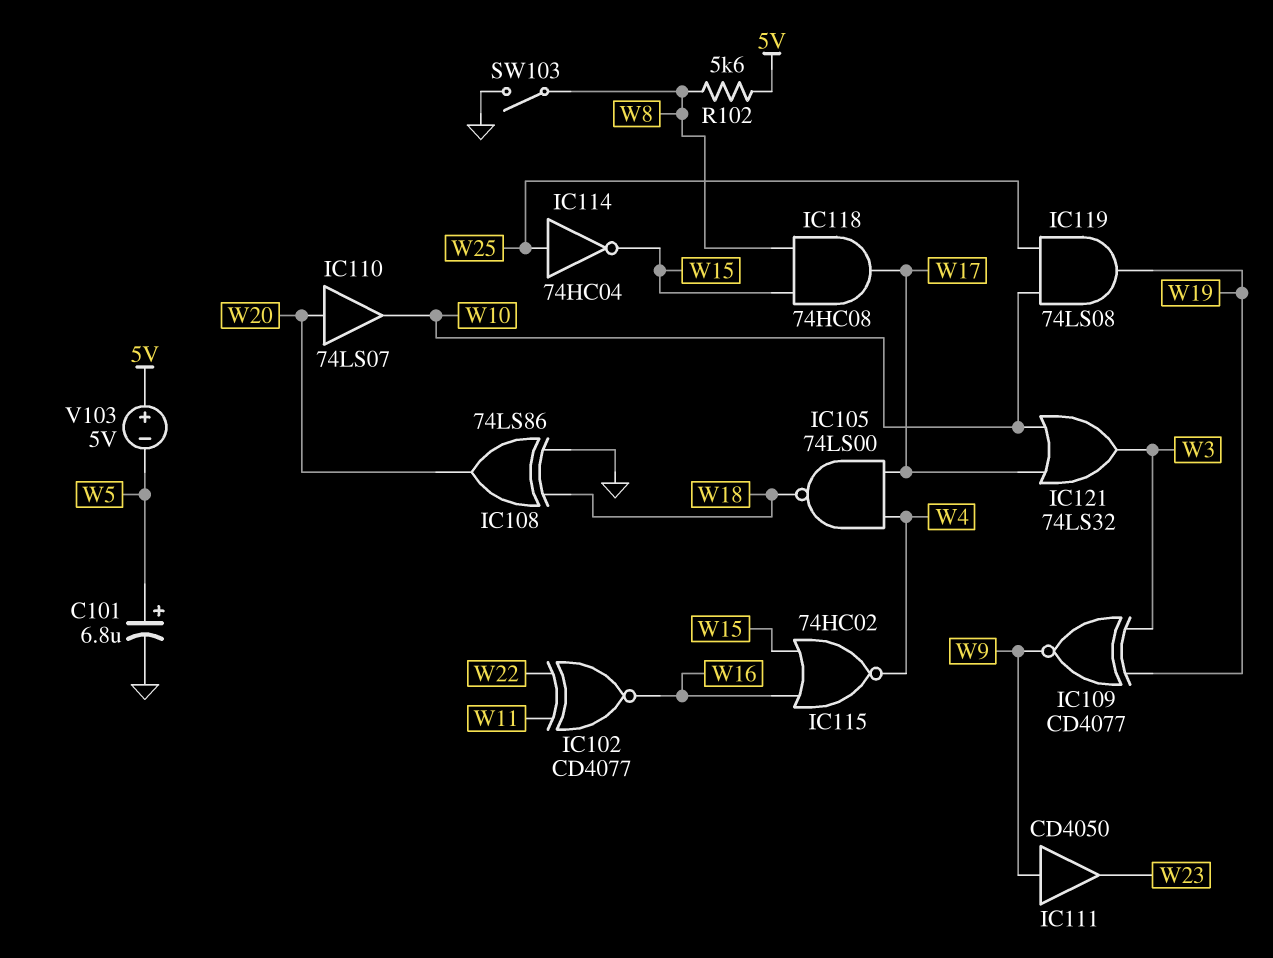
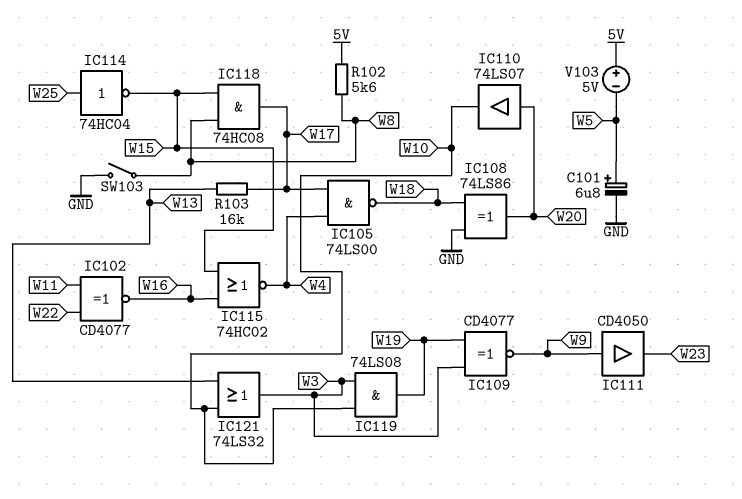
IC119: AND 74LS08 (in W10, in W25, out W19) -> AND 74LS08 (in W3, in W10, out W19)
IC121: OR 74LS32 (in W10, in W17, out W3) -> OR 74LS32 (in W10, in W13, out W3)
R103: none -> 16k (W13, W17)

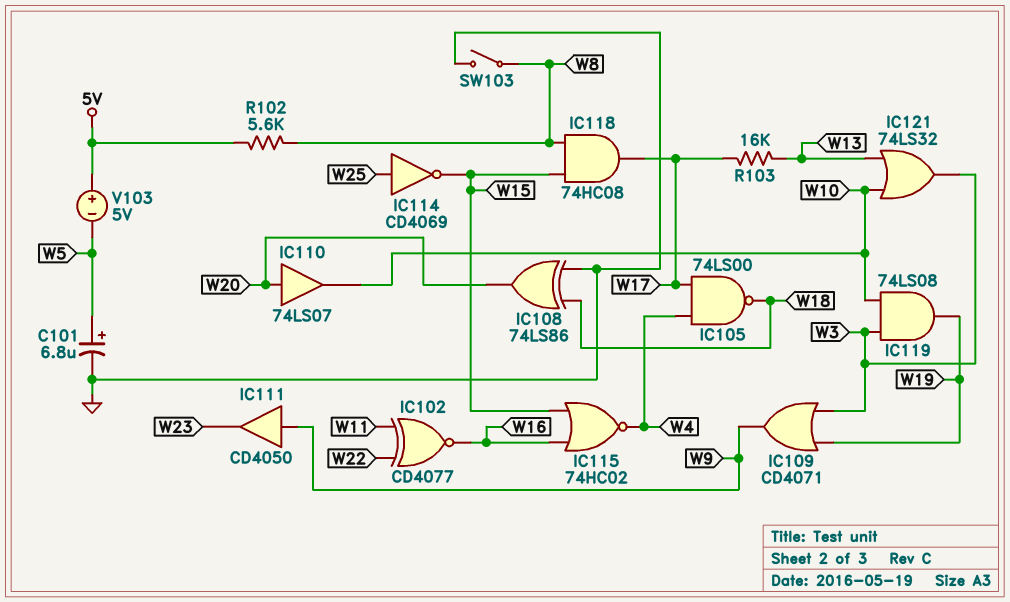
IC109: XNOR CD4077 (in W3, in W19, out W9) -> OR CD4071 (in W3, in W19, out W9)
IC114: NOT 74HC04 (in W25, out W15) -> NOT CD4069 (in W25, out W15)

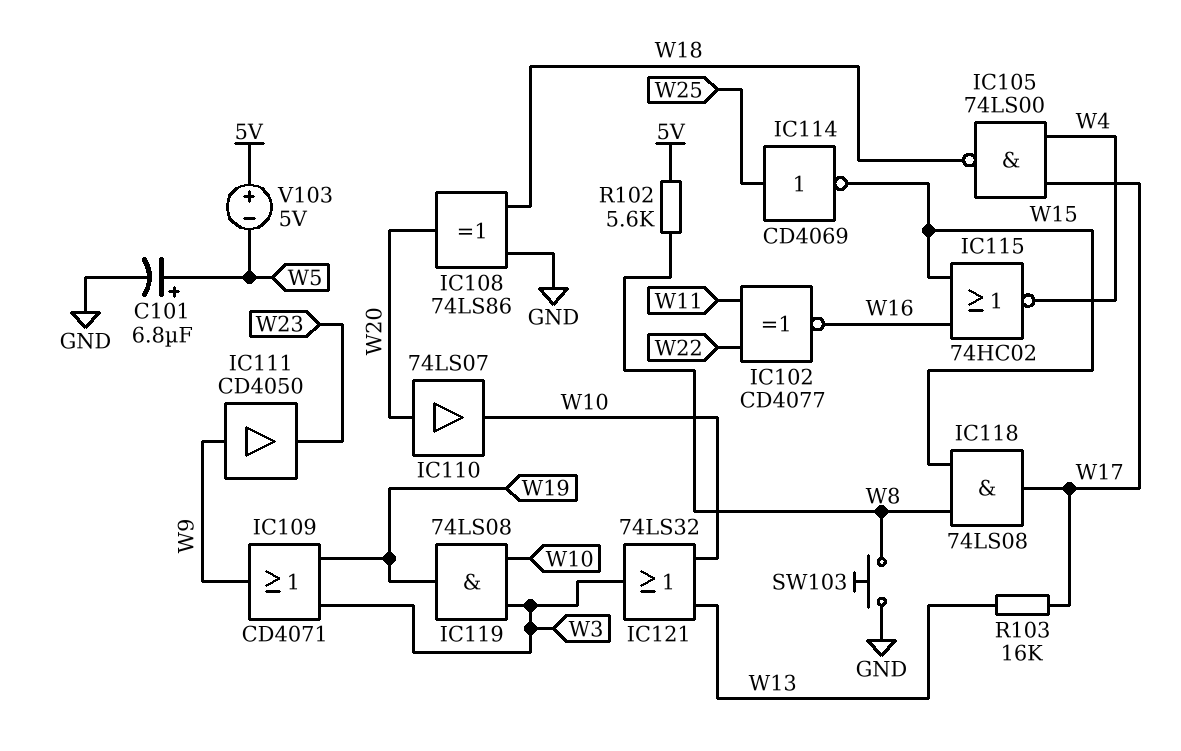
IC118: AND 74HC08 (in W8, in W15, out W17) -> AND 74LS08 (in W8, in W15, out W17)
SW103: switch (GND, W8) -> button (GND, W8)

